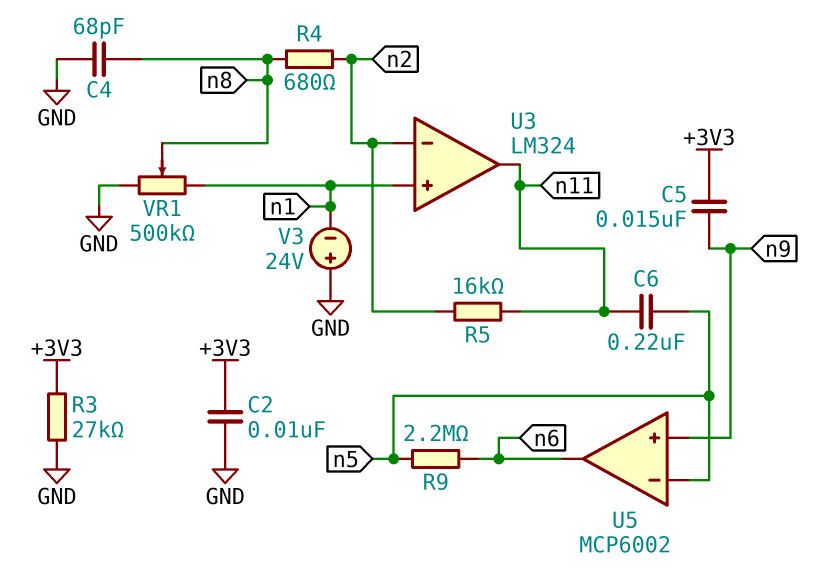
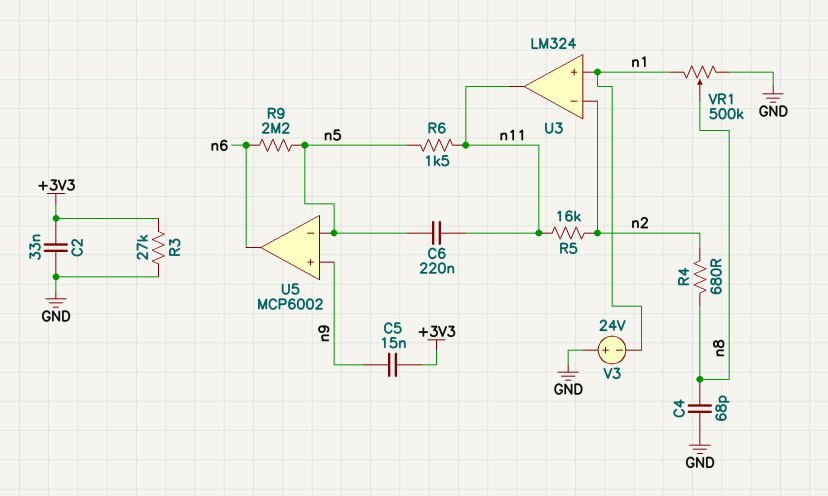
C2: 10nF (+3V3, GND) -> 33nF (+3V3, GND)
R6: none -> 1.5k (n5, n11)

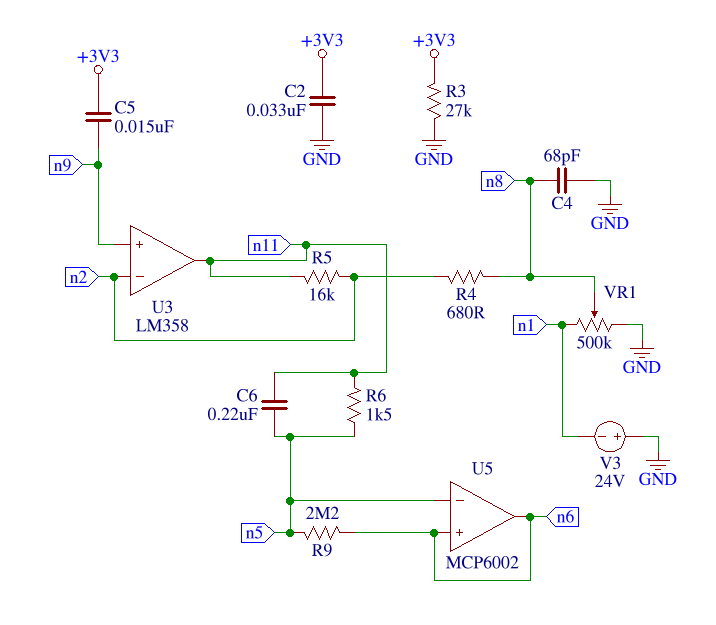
U3: LM324 -> LM358
U3 pin in+: n1 -> n9
U5 pin in+: n9 -> n6

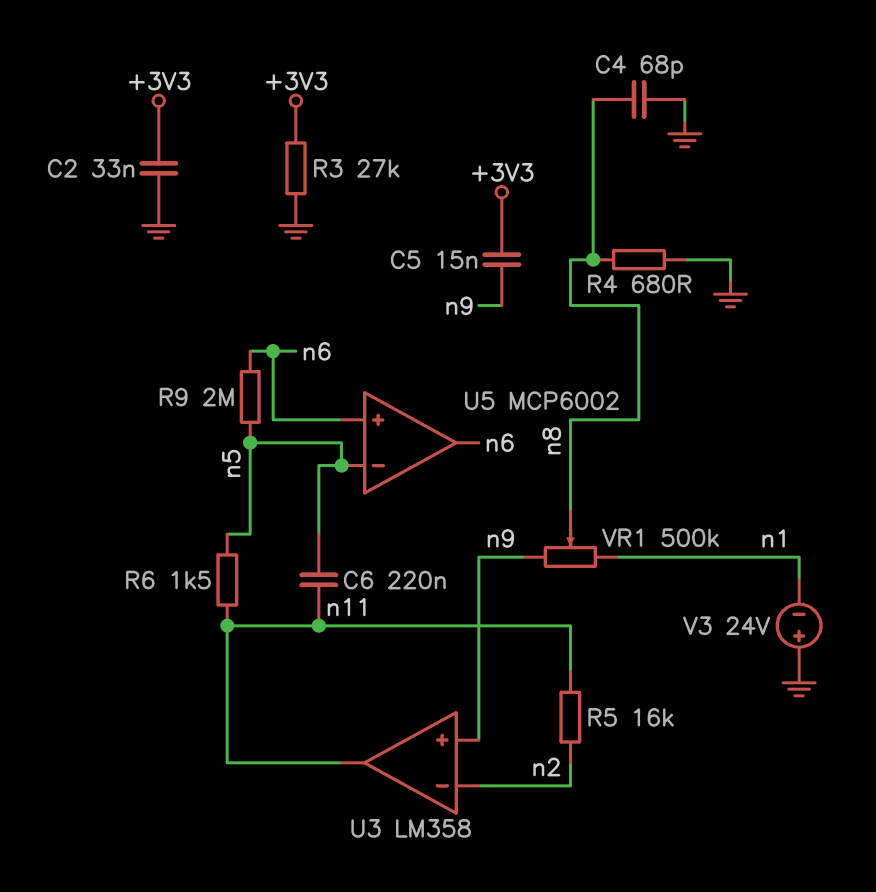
R4: 680 (n2, n8) -> 680 (GND, n8)
R9: 2.2M (n5, n6) -> 2M (n5, n6)
VR1: 500k (GND, n1, wiper n8) -> 500k (n1, n9, wiper n8)

